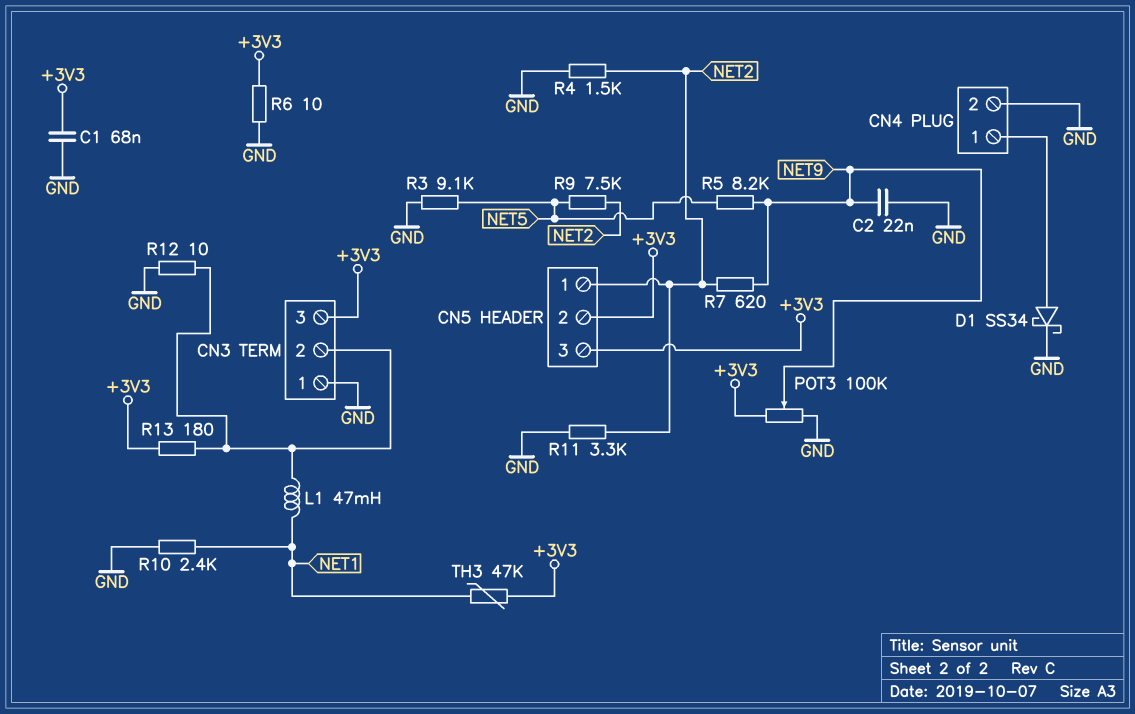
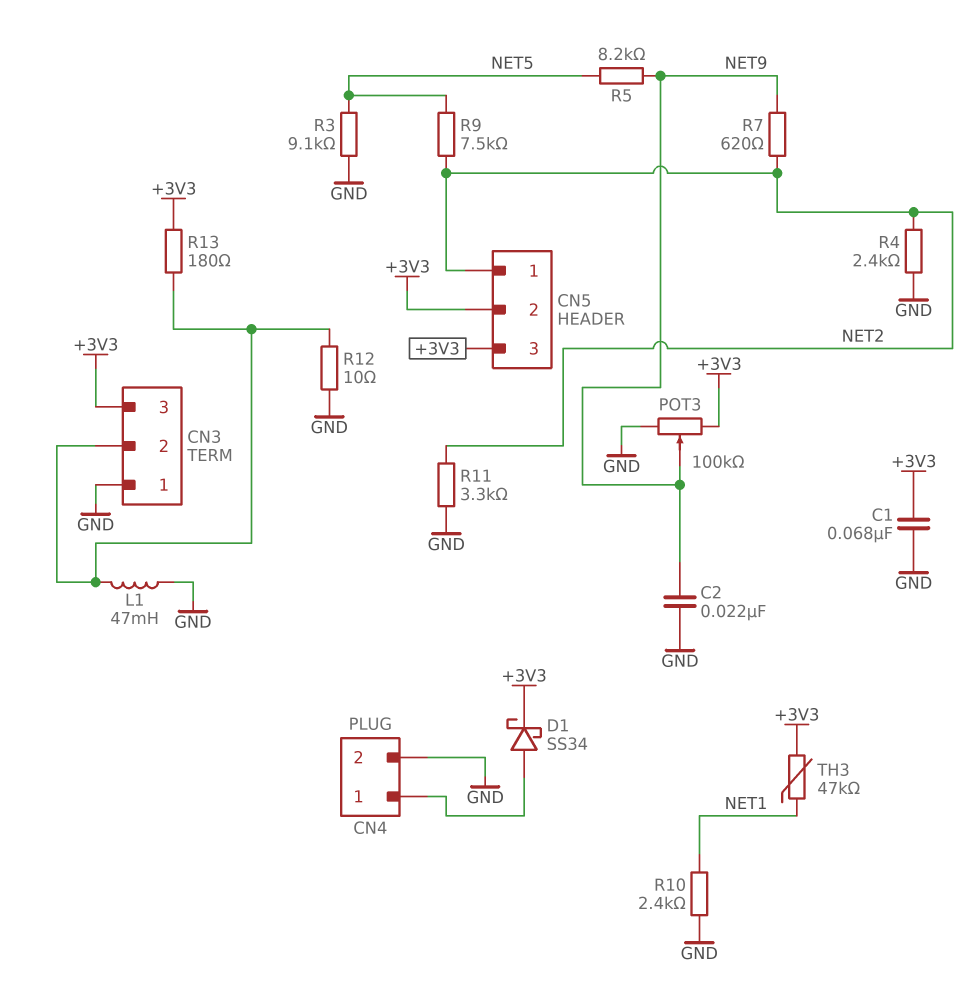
D1: schottky SS34 (A CN4/1, K GND) -> schottky SS34 (A CN4/1, K +3V3)
L1: 47mH (CN3/2, NET1) -> 47mH (CN3/2, GND)
R4: 1.5k (GND, NET2) -> 2.4k (GND, NET2)
R6: 10 (+3V3, GND) -> none

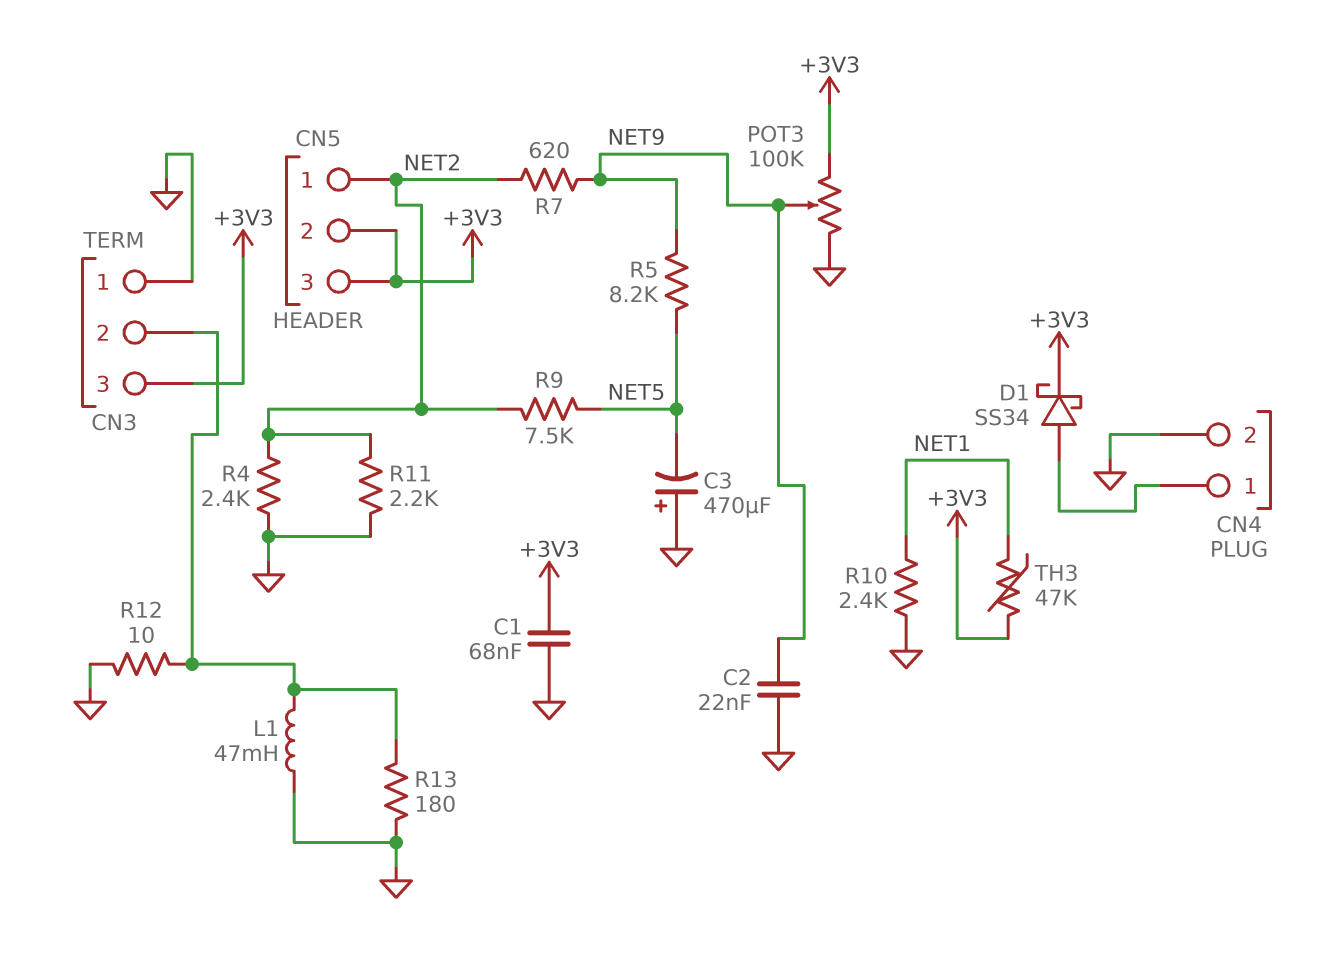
C3: none -> 470uF (plus GND, minus NET5)
R3: 9.1k (GND, NET5) -> none
R11: 3.3k (GND, NET2) -> 2.2k (GND, NET2)
R13: 180 (+3V3, CN3/2) -> 180 (CN3/2, GND)

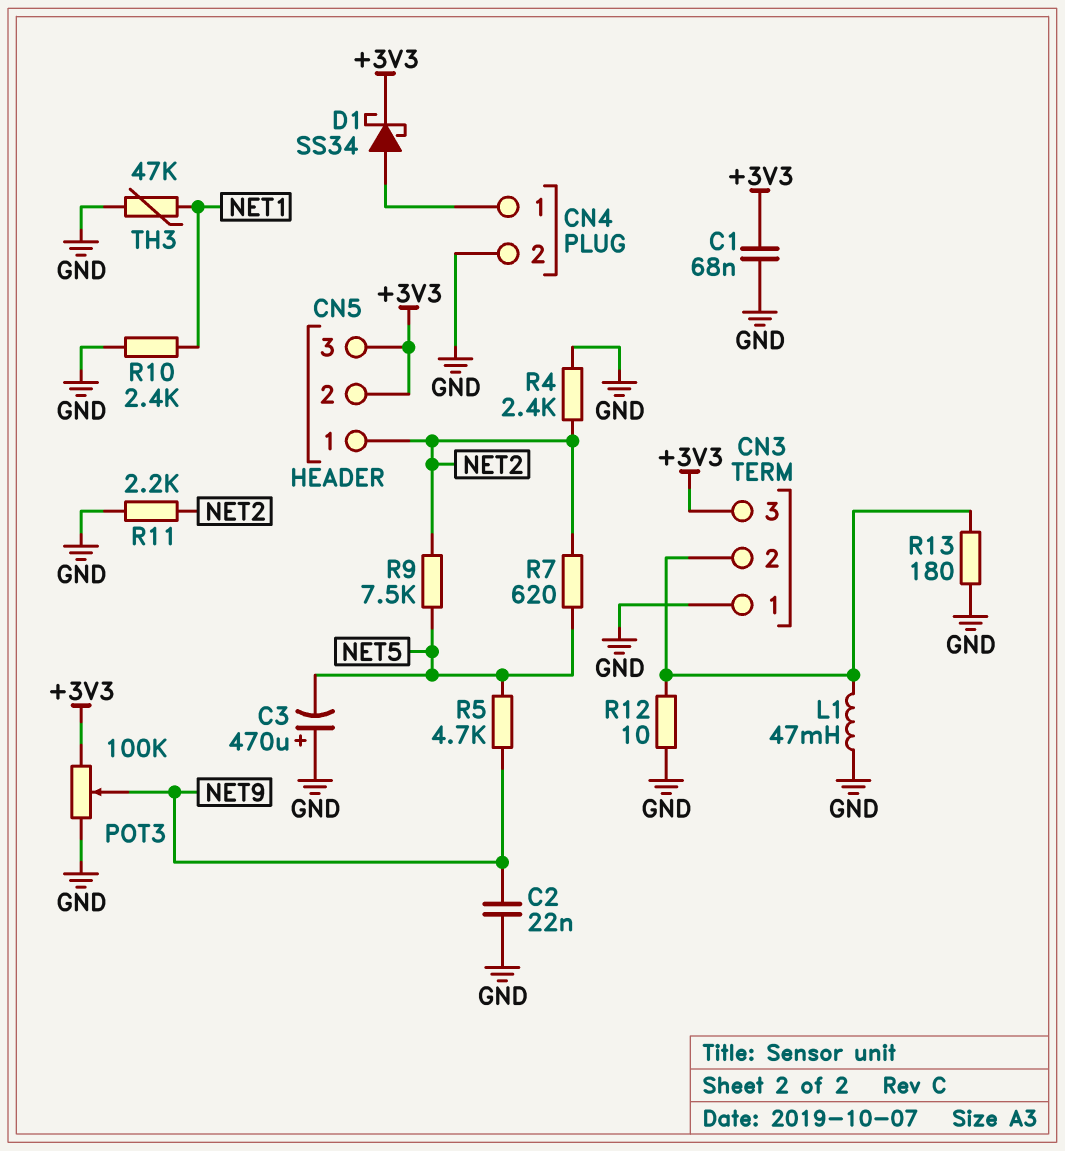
R5: 8.2k (NET5, NET9) -> 4.7k (NET5, NET9)
R7: 620 (NET2, NET9) -> 620 (NET2, NET5)
TH3: 47k (+3V3, NET1) -> 47k (GND, NET1)

